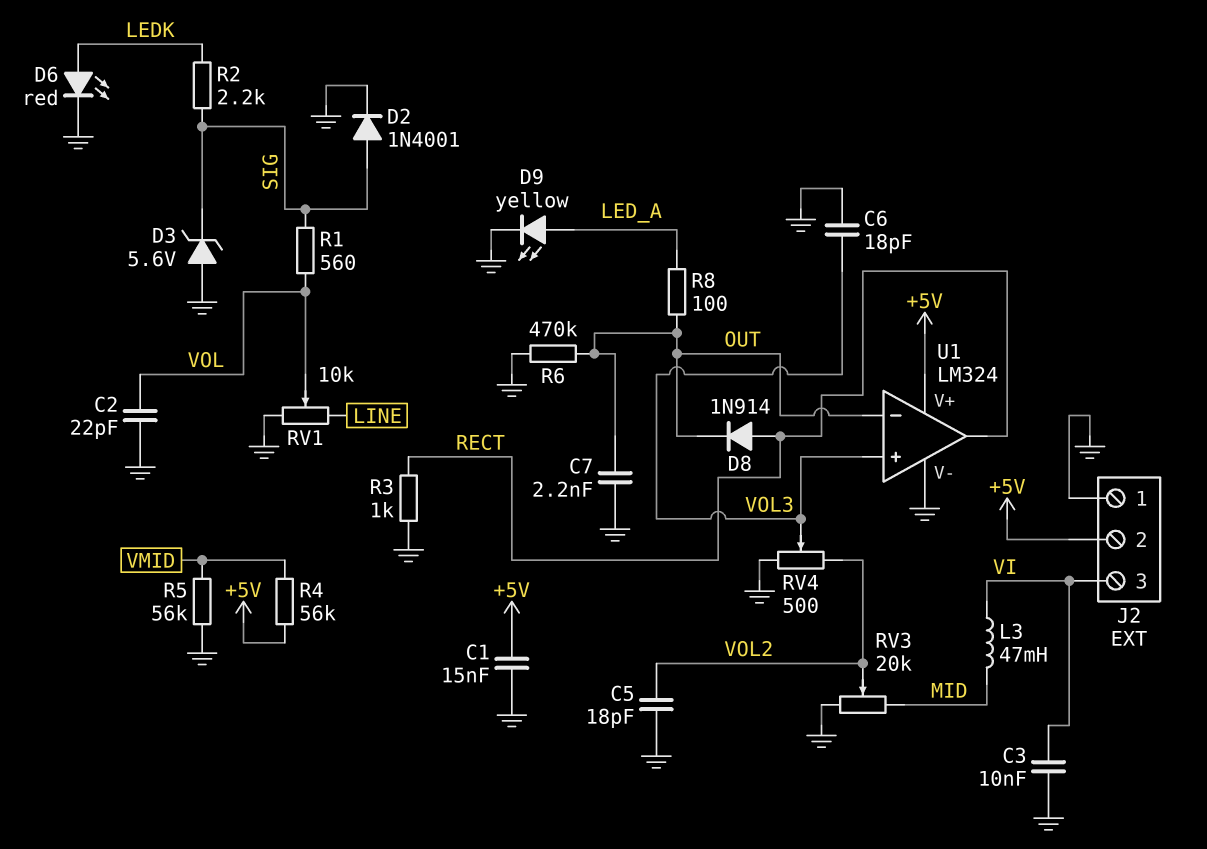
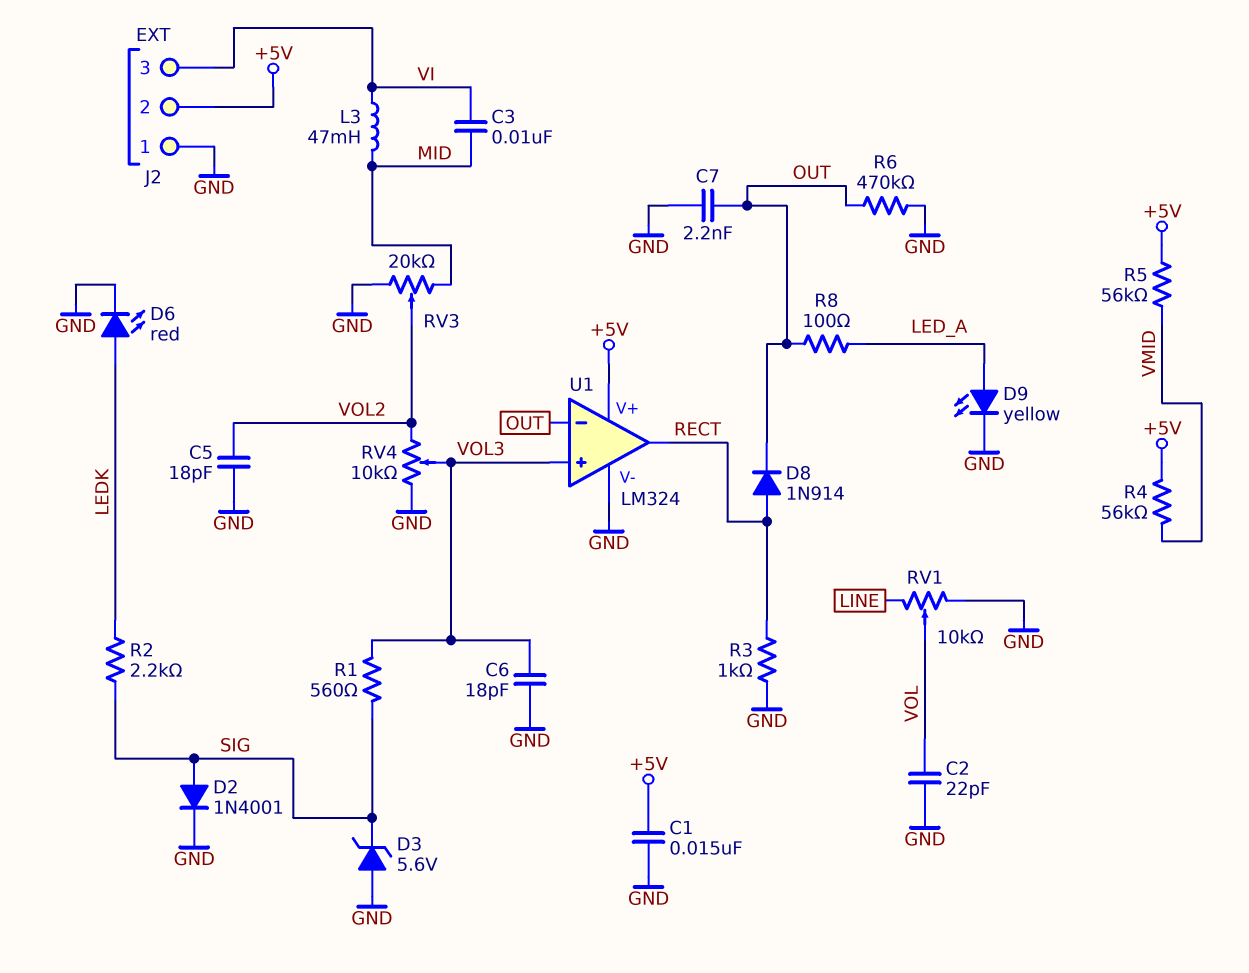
C3: 10nF (GND, VI) -> 10nF (MID, VI)
R1: 560 (SIG, VOL) -> 560 (SIG, VOL3)
R5: 56k (GND, VMID) -> 56k (+5V, VMID)
RV4: 500 (GND, VOL2, wiper VOL3) -> 10k (GND, VOL2, wiper VOL3)

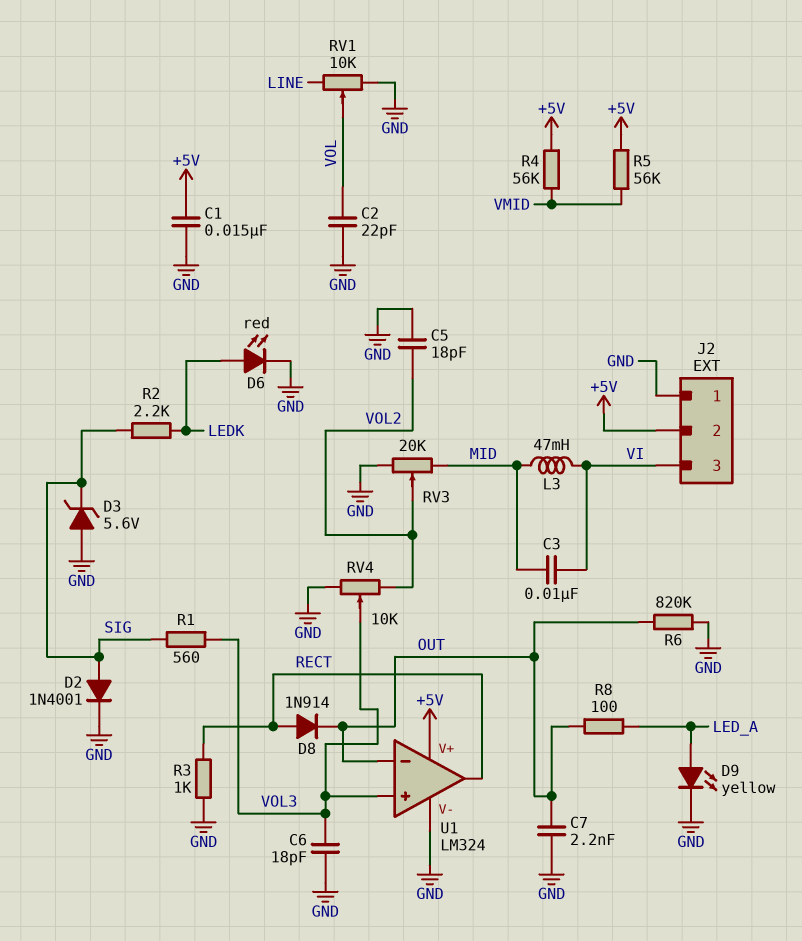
R6: 470k (GND, OUT) -> 820k (GND, OUT)

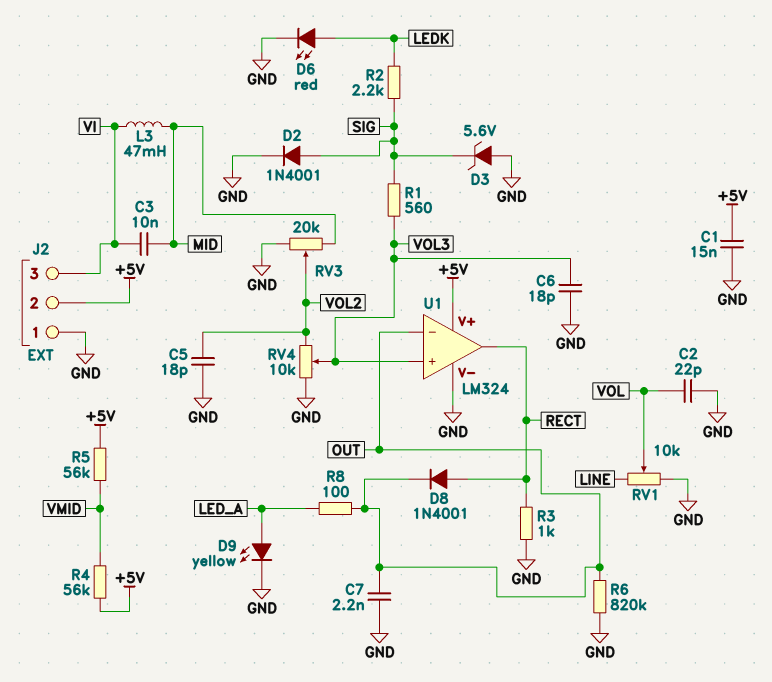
D8: diode 1N914 (A RECT, K OUT) -> diode 1N4001 (A RECT, K OUT)

